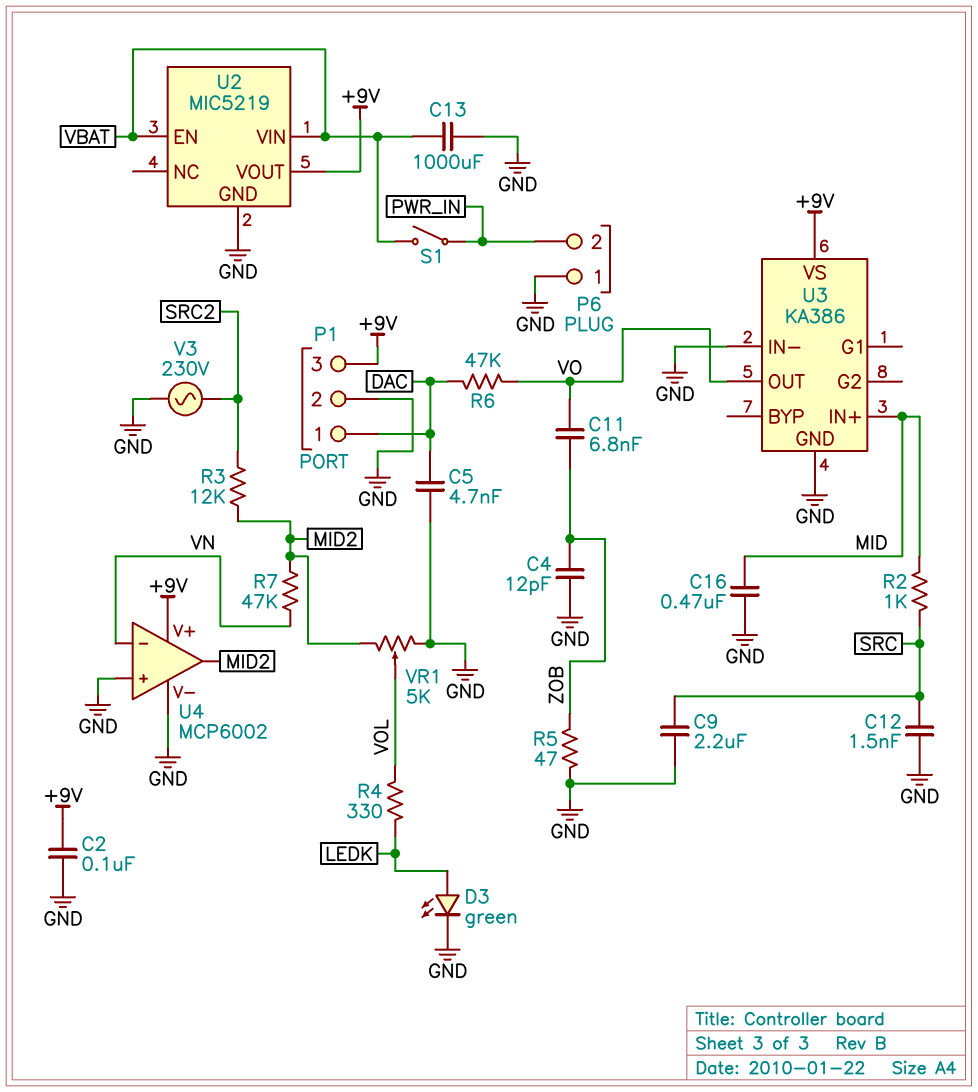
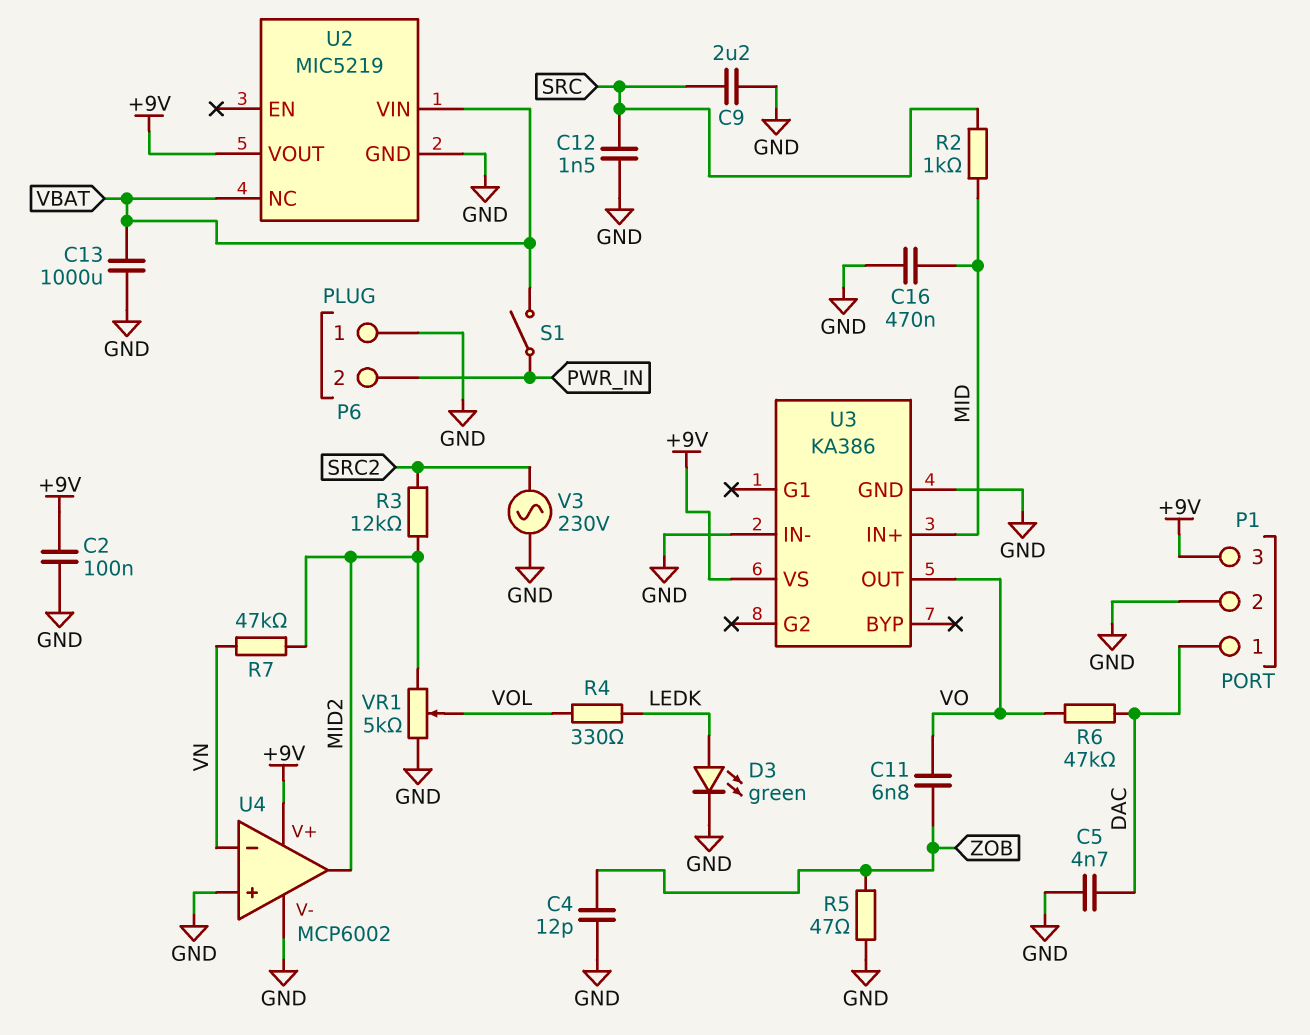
U2 pin EN: VBAT -> none
U2 pin NC: none -> VBAT

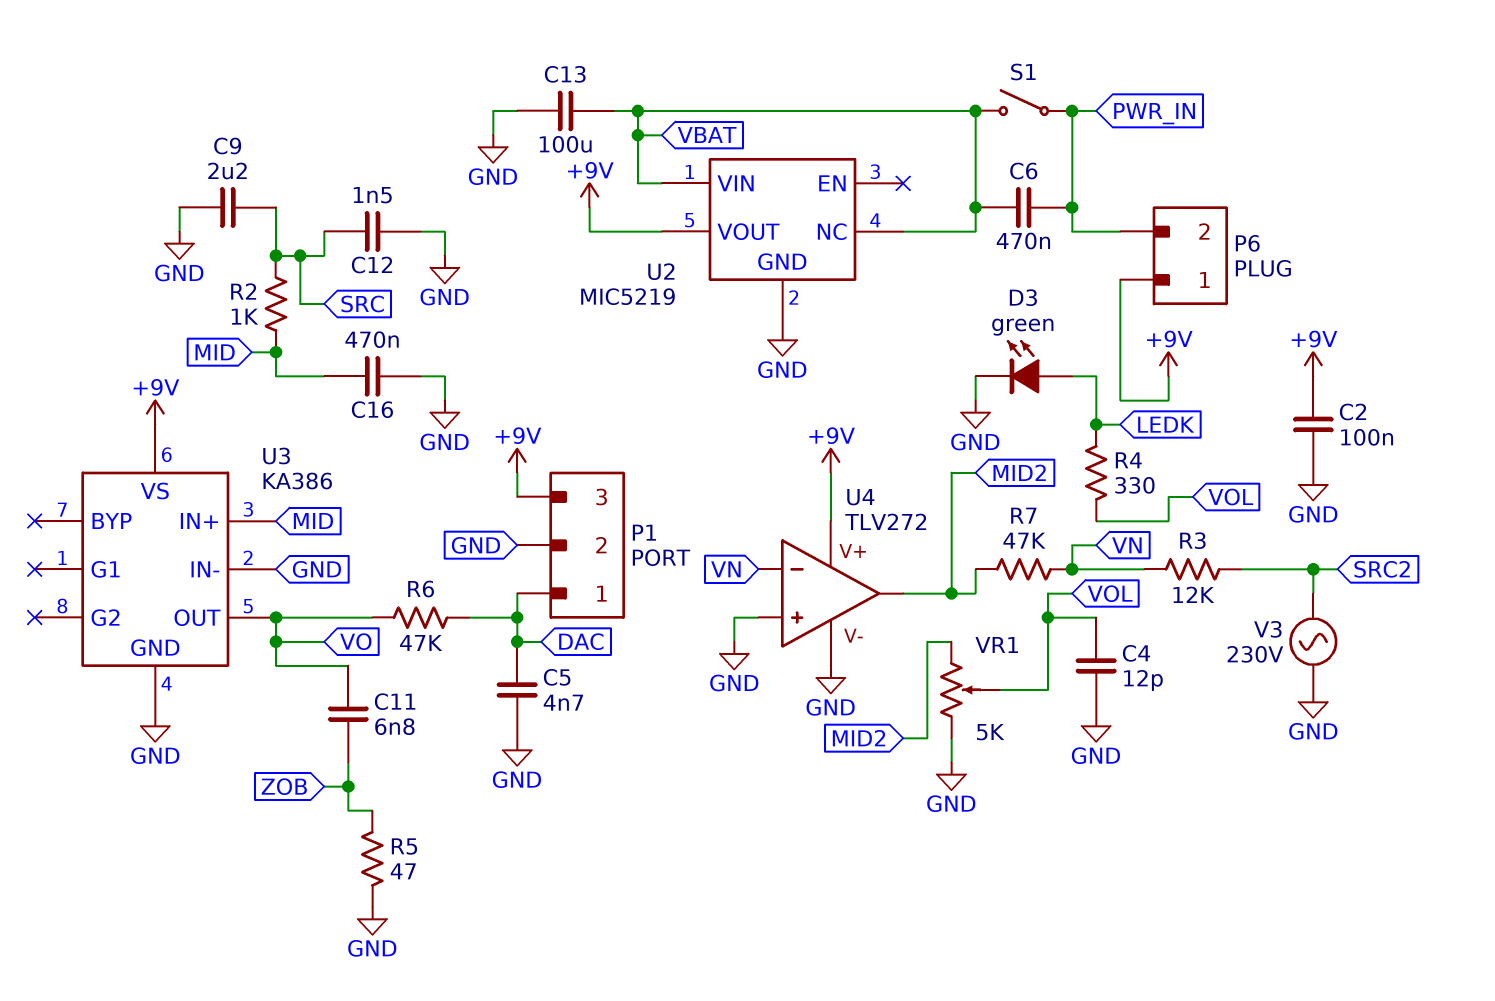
C4: 12pF (GND, ZOB) -> 12pF (GND, VOL)
C6: none -> 470nF (PWR_IN, VBAT)
C13: 1000uF (GND, VBAT) -> 100uF (GND, VBAT)
P6 pin 1: GND -> +9V
R3: 12k (MID2, SRC2) -> 12k (SRC2, VN)
U4: MCP6002 -> TLV272

